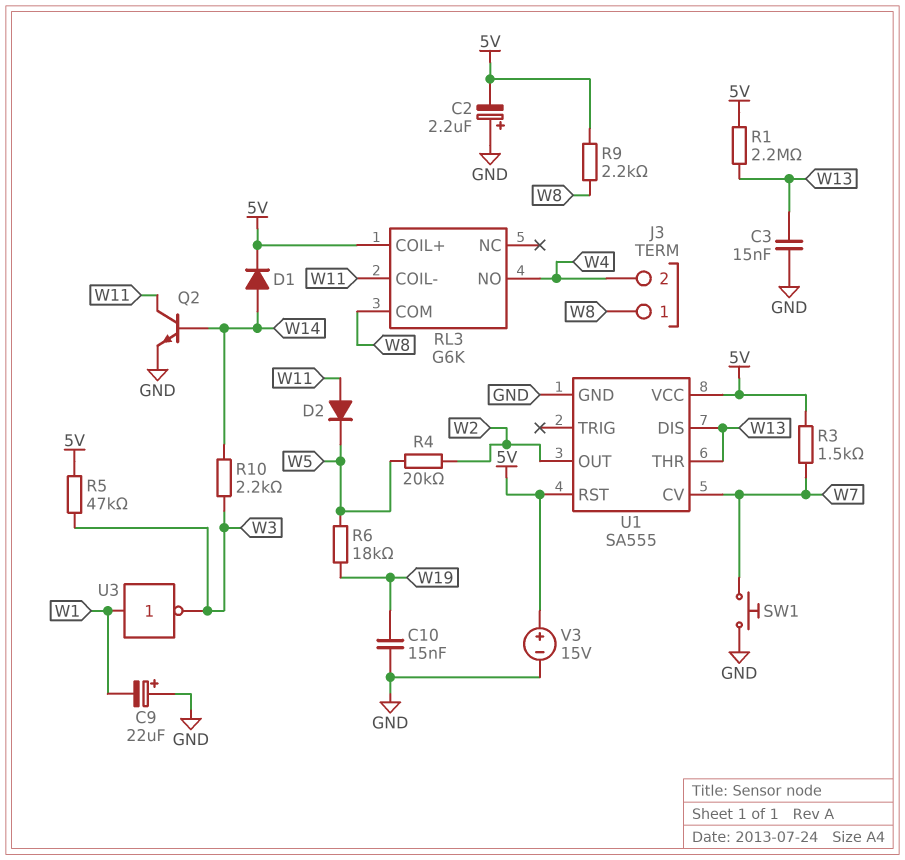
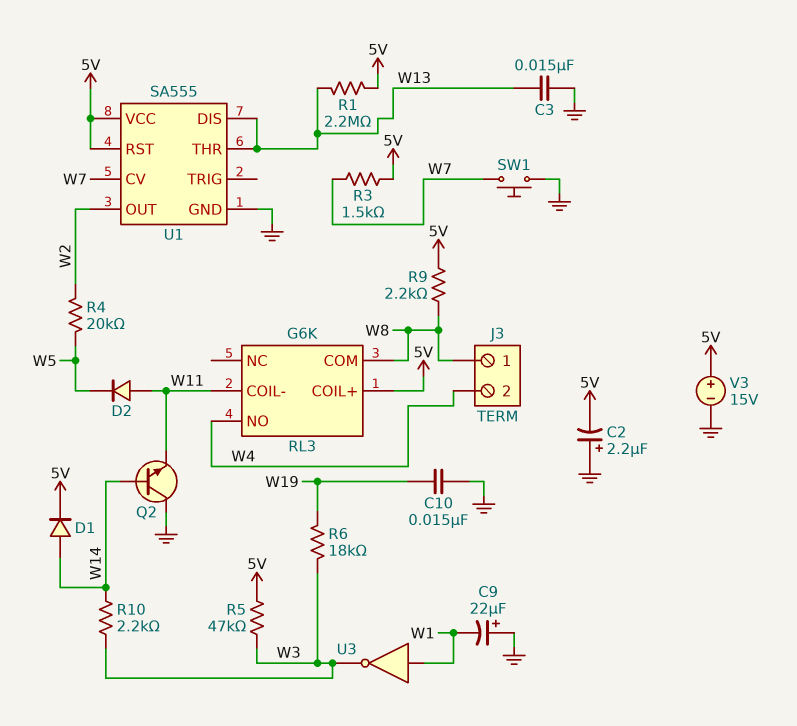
Q2: NPN (B W14, C W11, E GND) -> NPN (B W14, C GND, E W11)
R6: 18k (W5, W19) -> 18k (W3, W19)

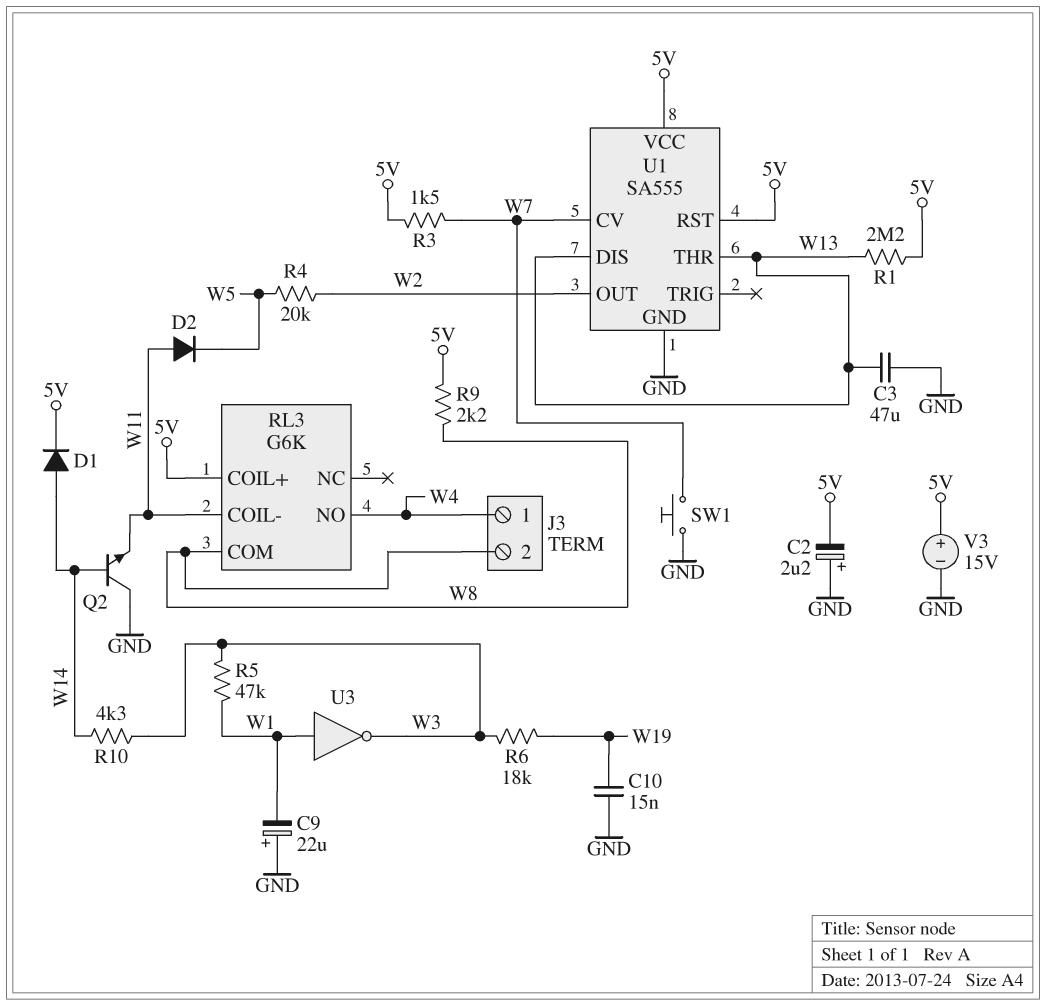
C3: 15nF (GND, W13) -> 47uF (GND, W13)
J3 pin 1: W8 -> W4
J3 pin 2: W4 -> W8
R5: 47k (5V, W3) -> 47k (W1, W3)
R10: 2.2k (W3, W14) -> 4.3k (W3, W14)

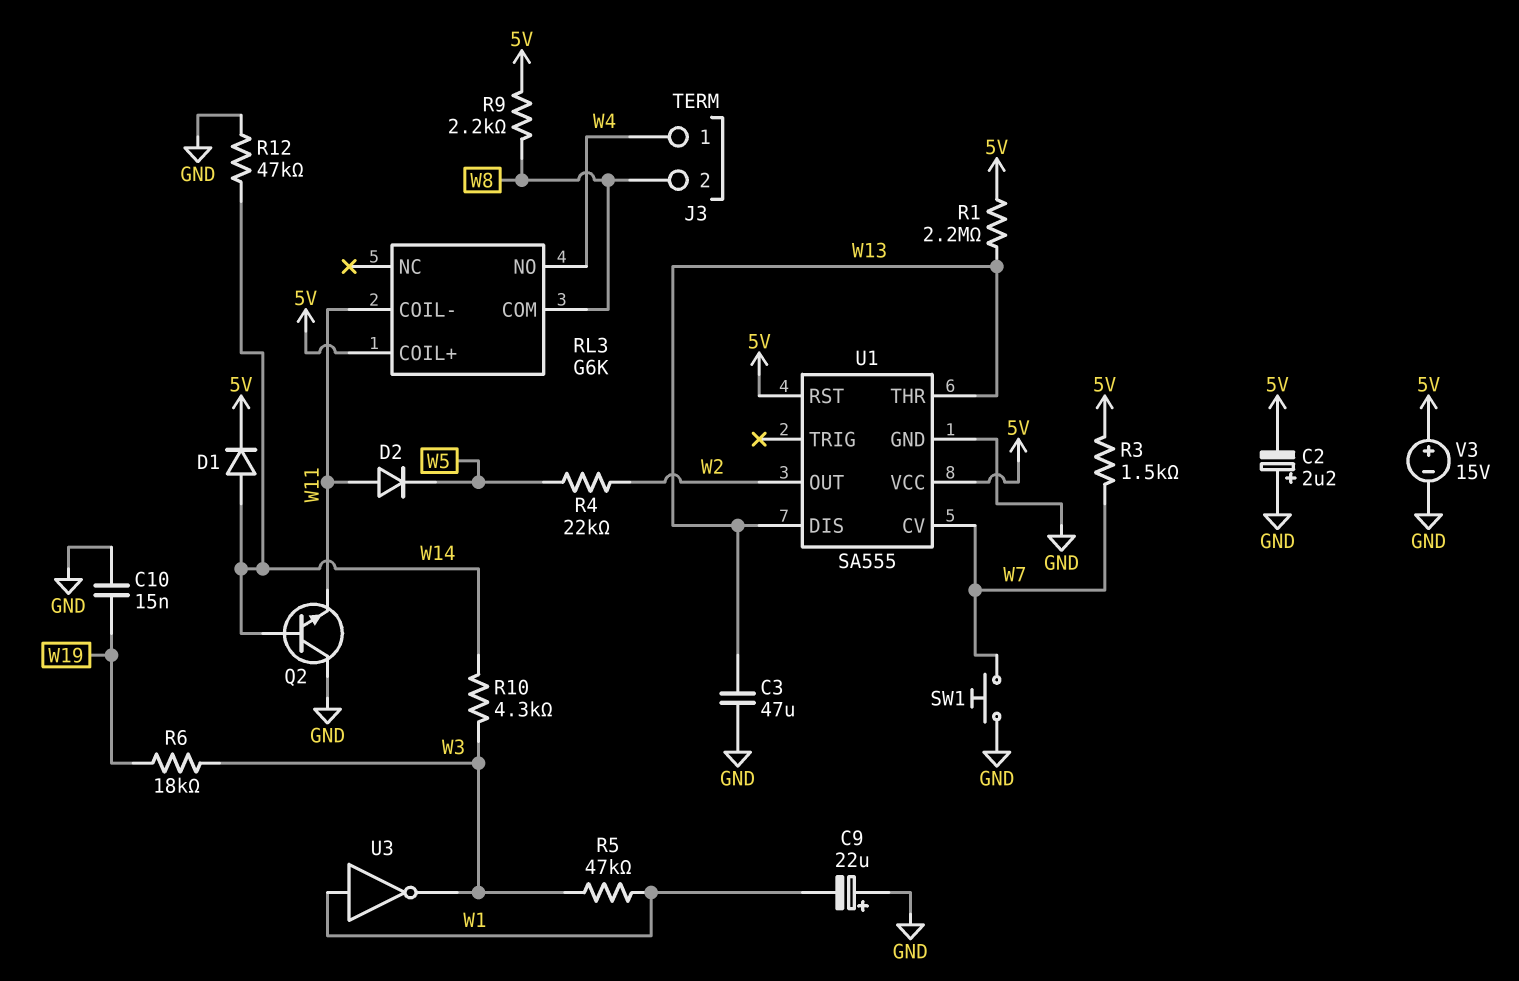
R4: 20k (W2, W5) -> 22k (W2, W5)
R12: none -> 47k (GND, W14)

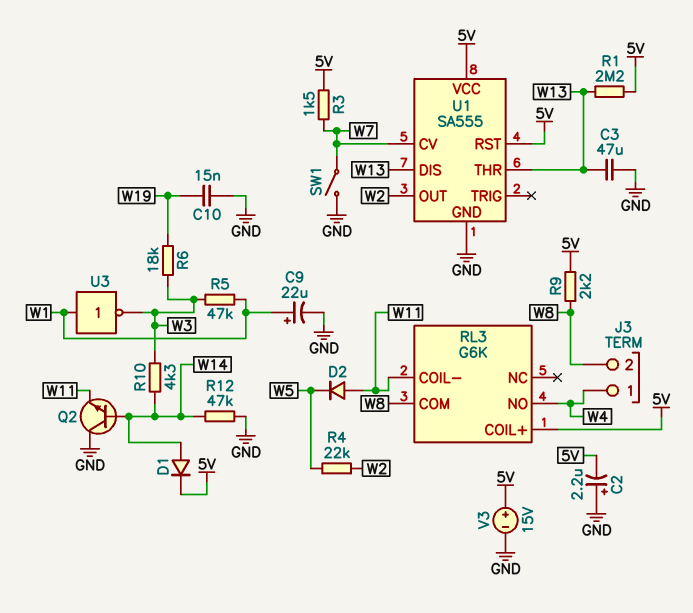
C9: 22uF (plus GND, minus W1) -> 22uF (plus W1, minus GND)
SW1: button (GND, W7) -> switch (GND, W7)

